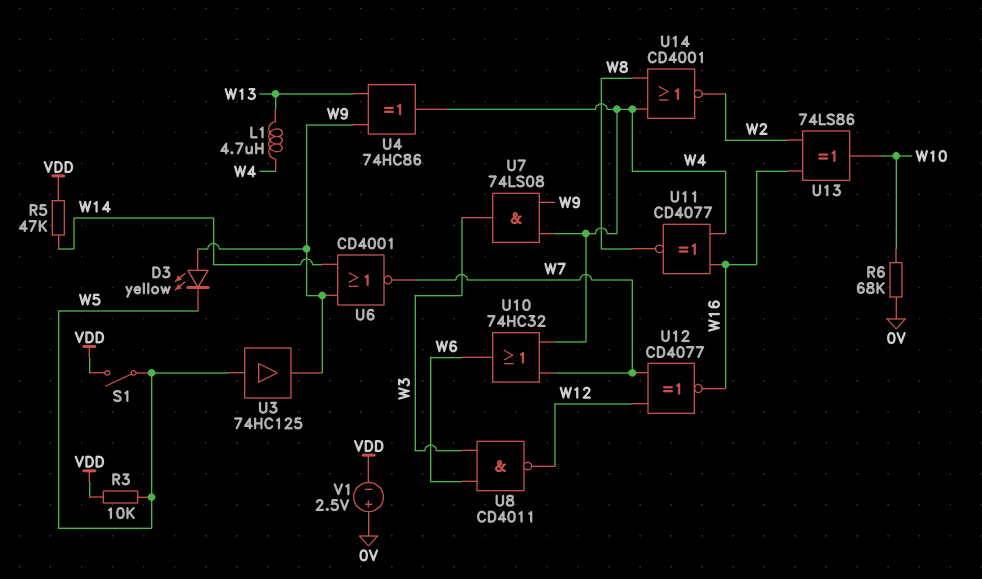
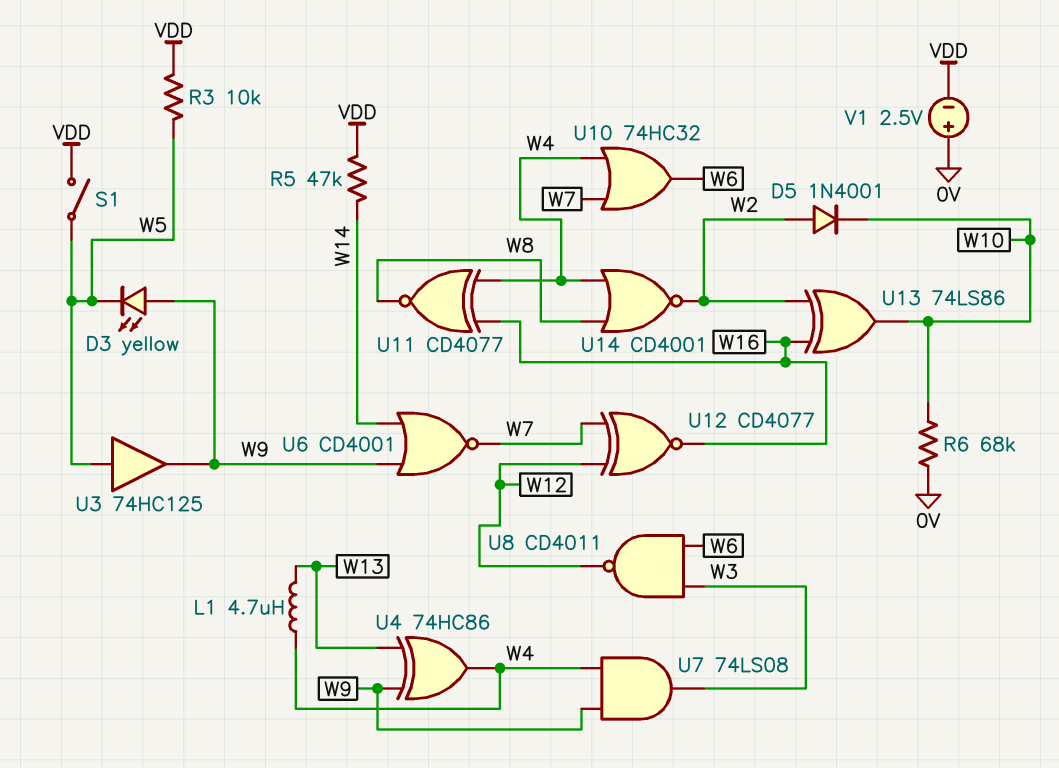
D5: none -> diode 1N4001 (A W2, K W10)

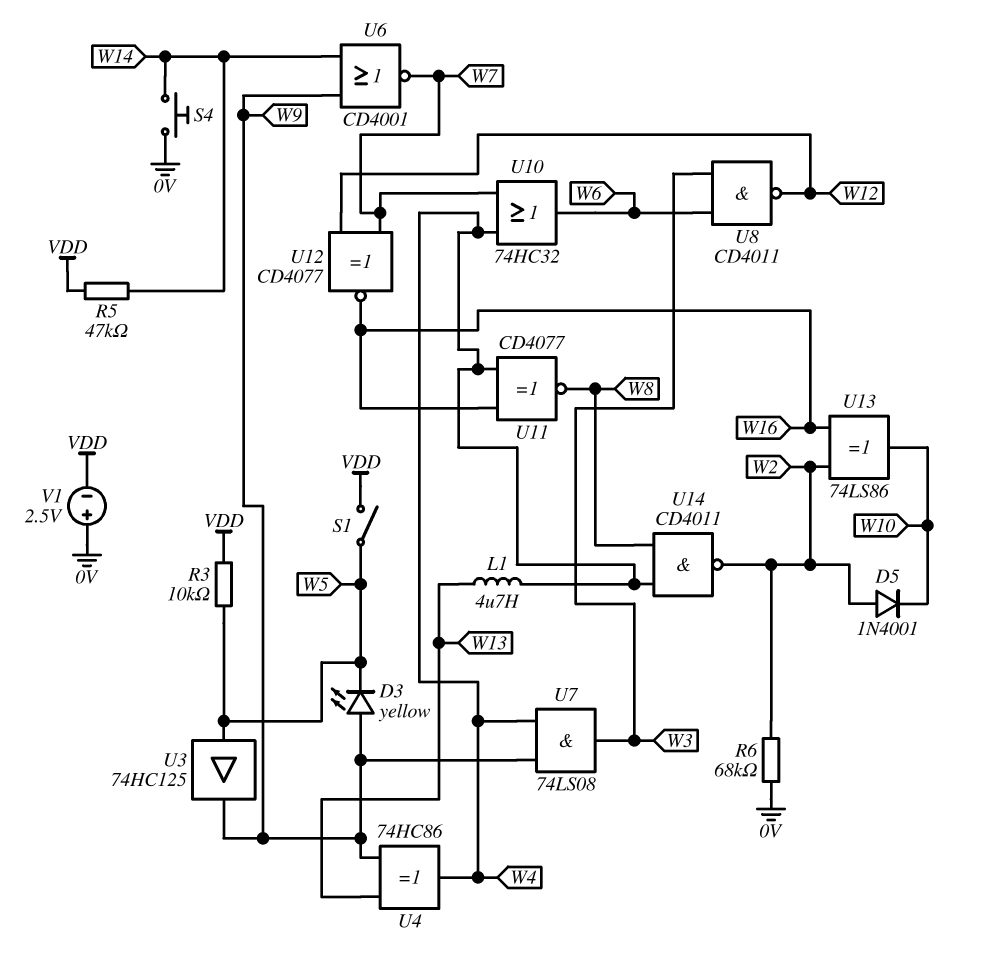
R6: 68k (0V, W10) -> 68k (0V, W2)
S4: none -> button (0V, W14)
U14: NOR CD4001 (in W4, in W8, out W2) -> NAND CD4011 (in W4, in W8, out W2)

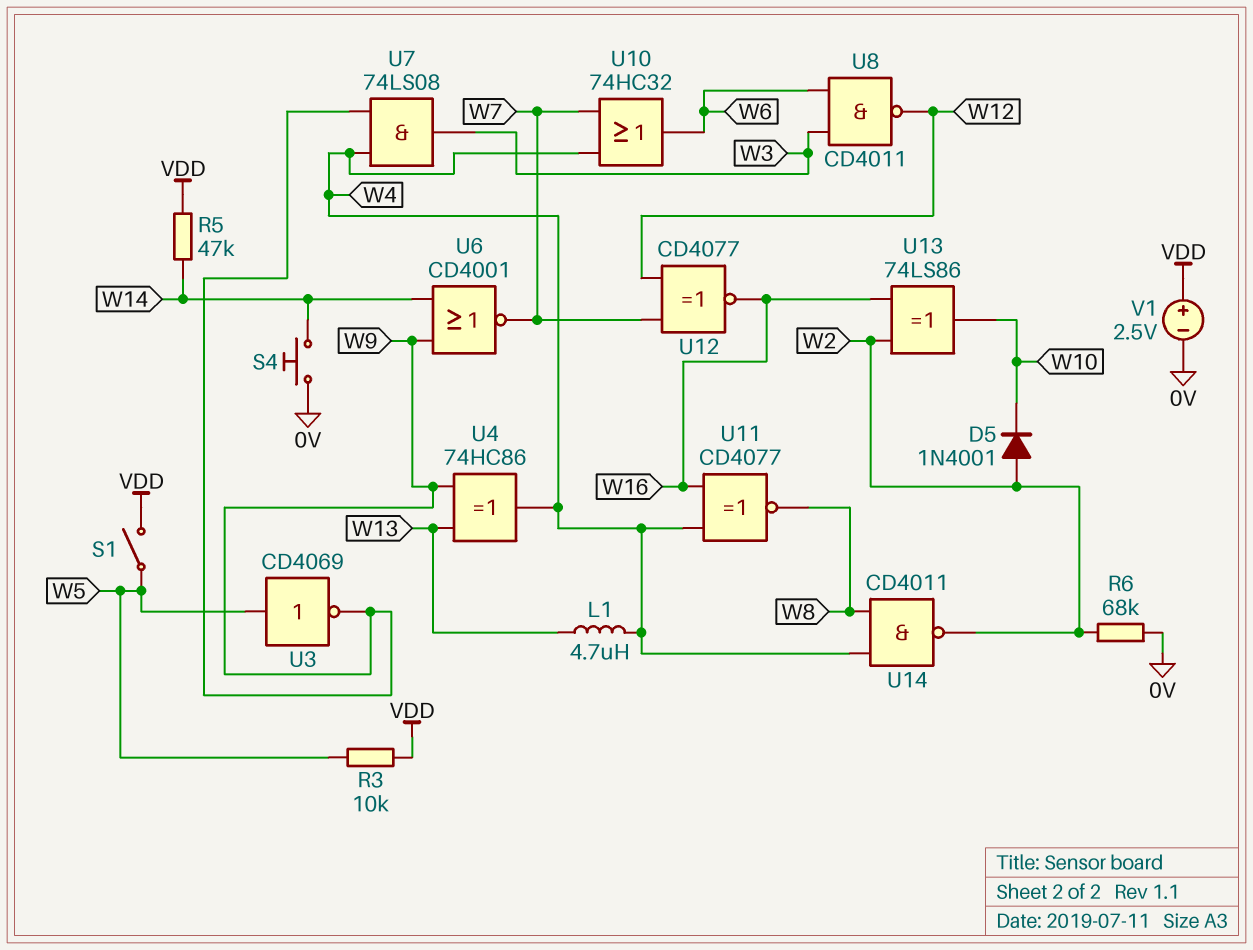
D3: LED yellow (A W9, K W5) -> none
U3: buffer 74HC125 (in W5, out W9) -> NOT CD4069 (in W5, out W9)
V1: 2.5V (plus 0V, minus VDD) -> 2.5V (plus VDD, minus 0V)

